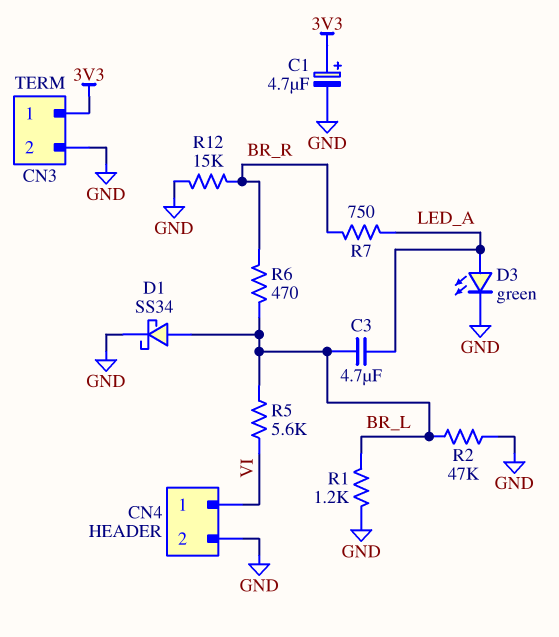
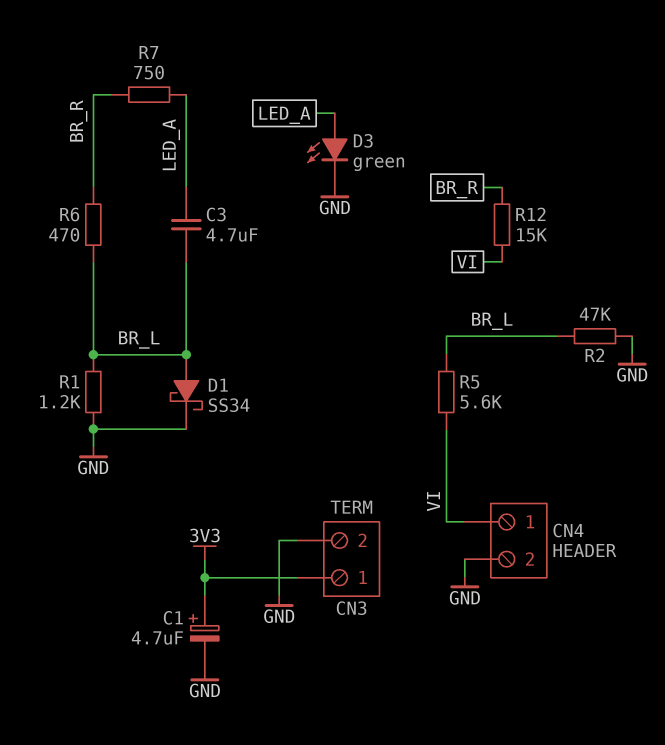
R12: 15k (BR_R, GND) -> 15k (BR_R, VI)

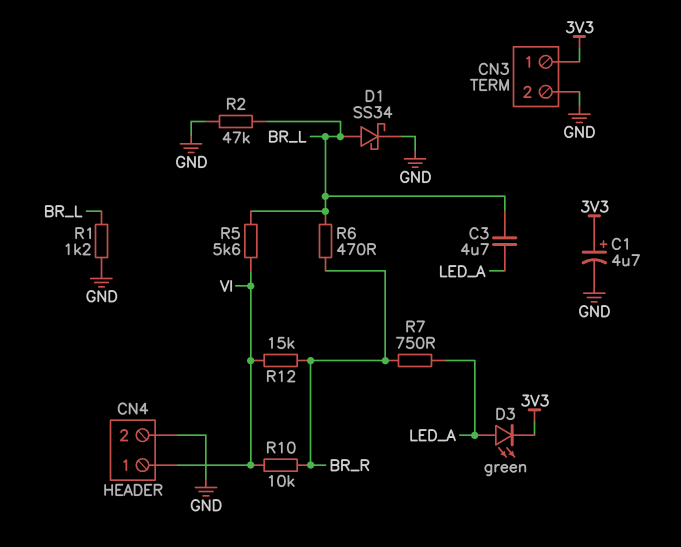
D3: LED green (A LED_A, K GND) -> LED green (A LED_A, K 3V3)
R10: none -> 10k (BR_R, VI)

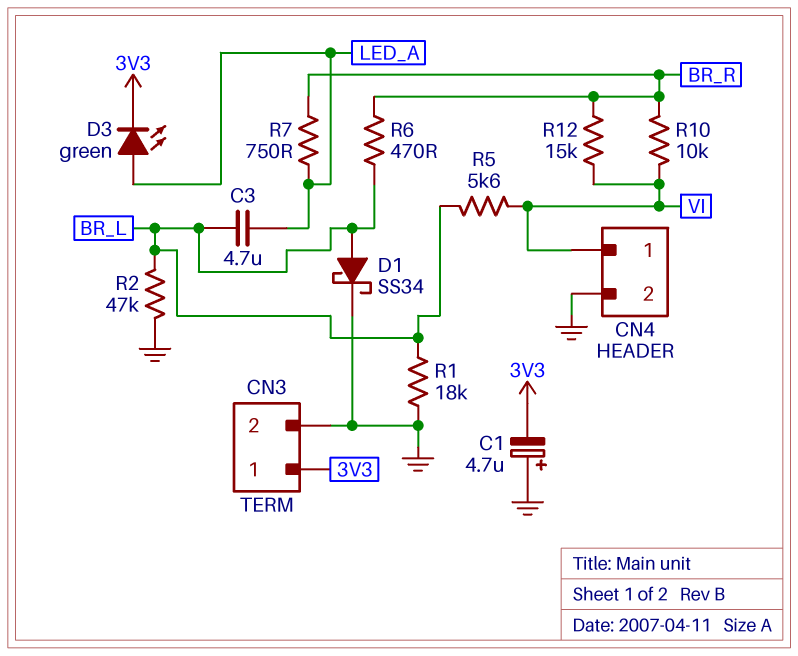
C1: 4.7uF (plus 3V3, minus GND) -> 4.7uF (plus GND, minus 3V3)
R1: 1.2k (BR_L, GND) -> 18k (BR_L, GND)

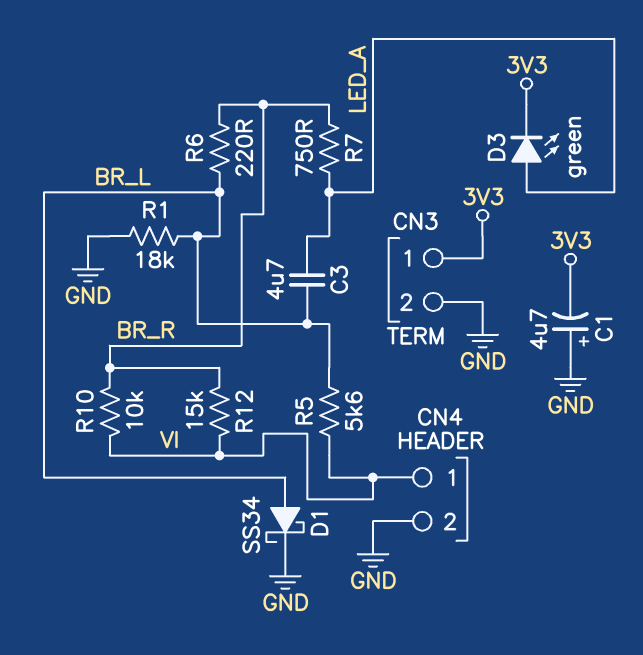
R2: 47k (BR_L, GND) -> none
R6: 470 (BR_L, BR_R) -> 220 (BR_L, BR_R)

